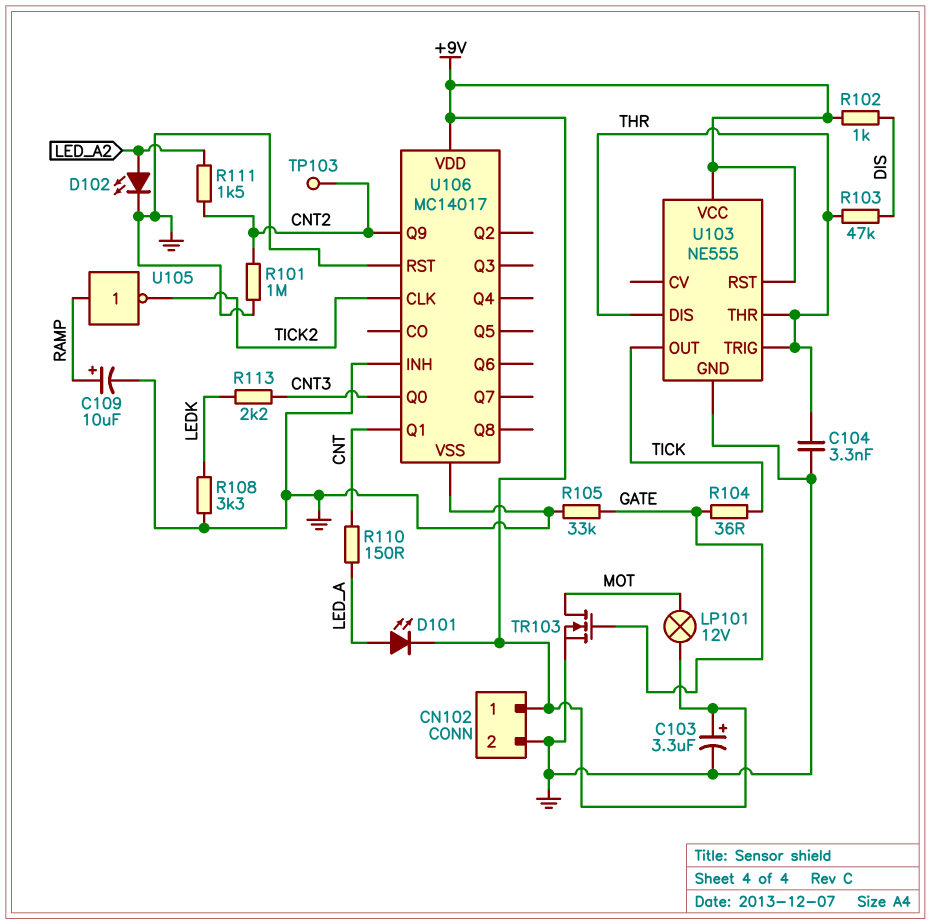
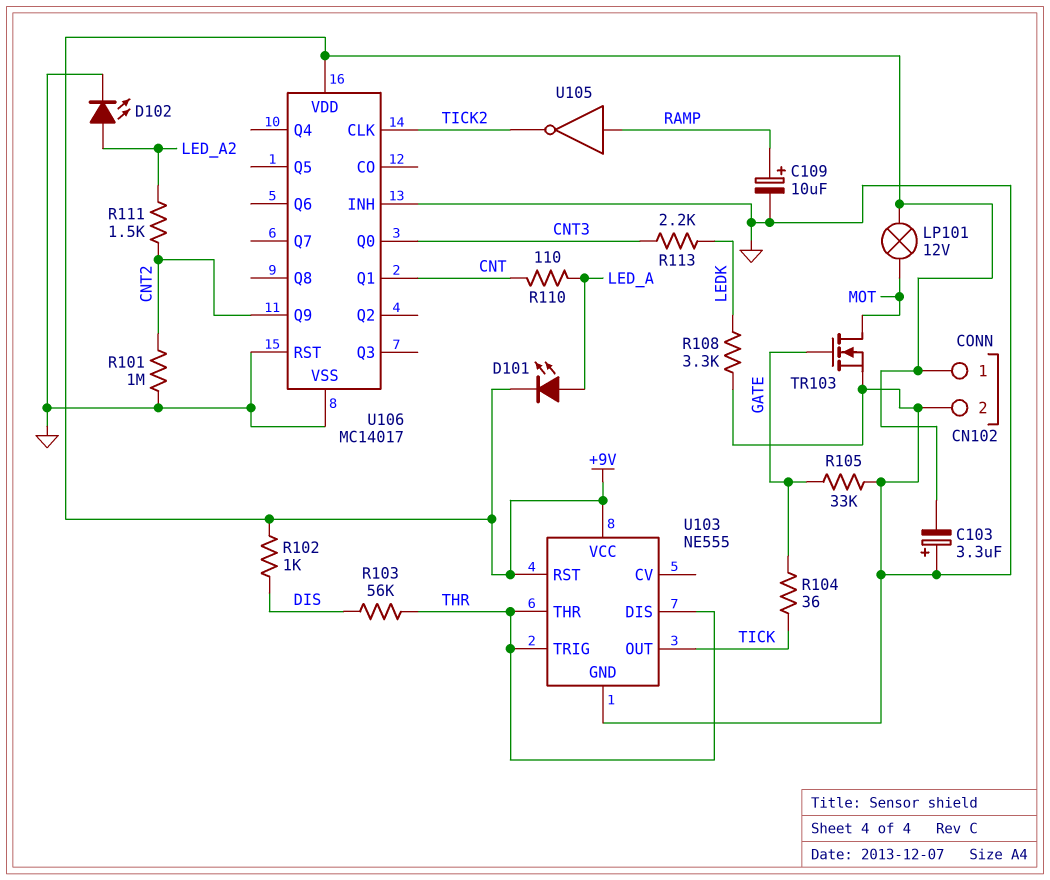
C103: 3.3uF (plus +9V, minus GND) -> 3.3uF (plus GND, minus +9V)
C104: 3.3nF (GND, THR) -> none
R103: 47k (DIS, THR) -> 56k (DIS, THR)
R110: 150 (CNT, LED_A) -> 110 (CNT, LED_A)
TP103: test point (CNT2) -> none

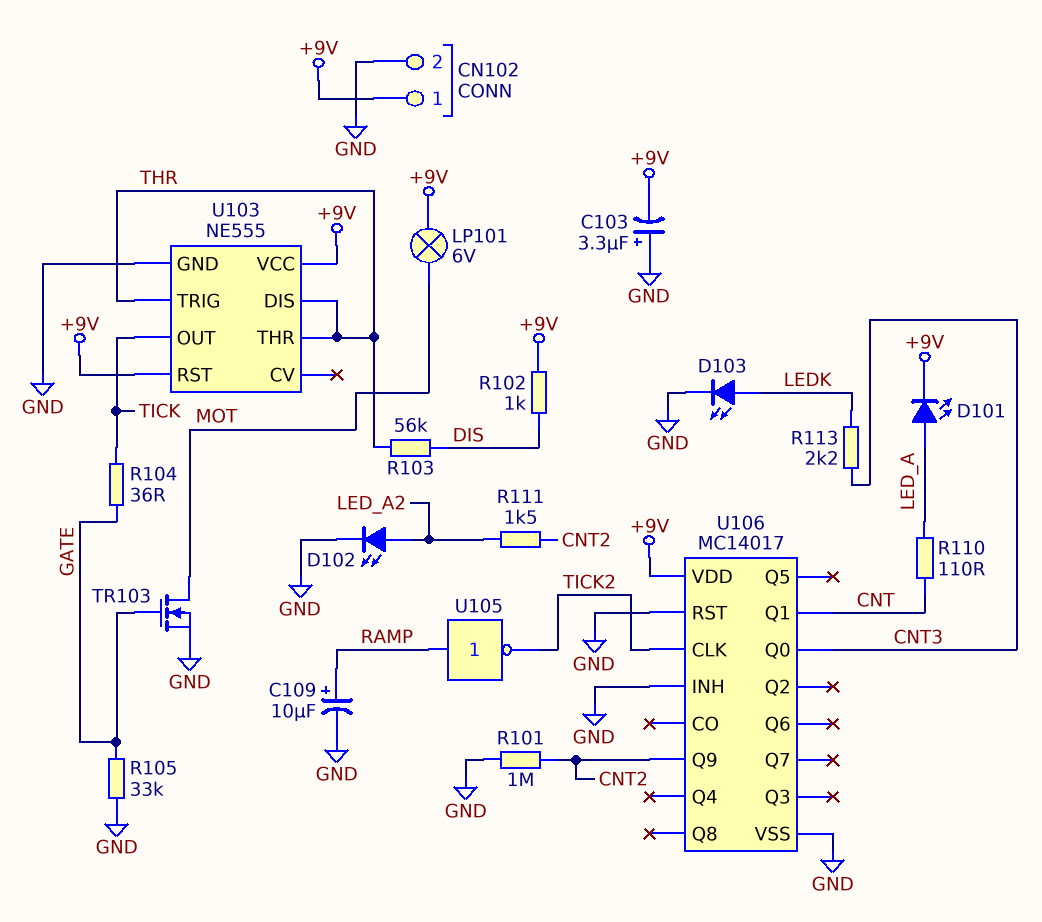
D103: none -> LED (A LEDK, K GND)
LP101: lamp 12V (+9V, MOT) -> lamp 6V (+9V, MOT)
R108: 3.3k (GND, LEDK) -> none

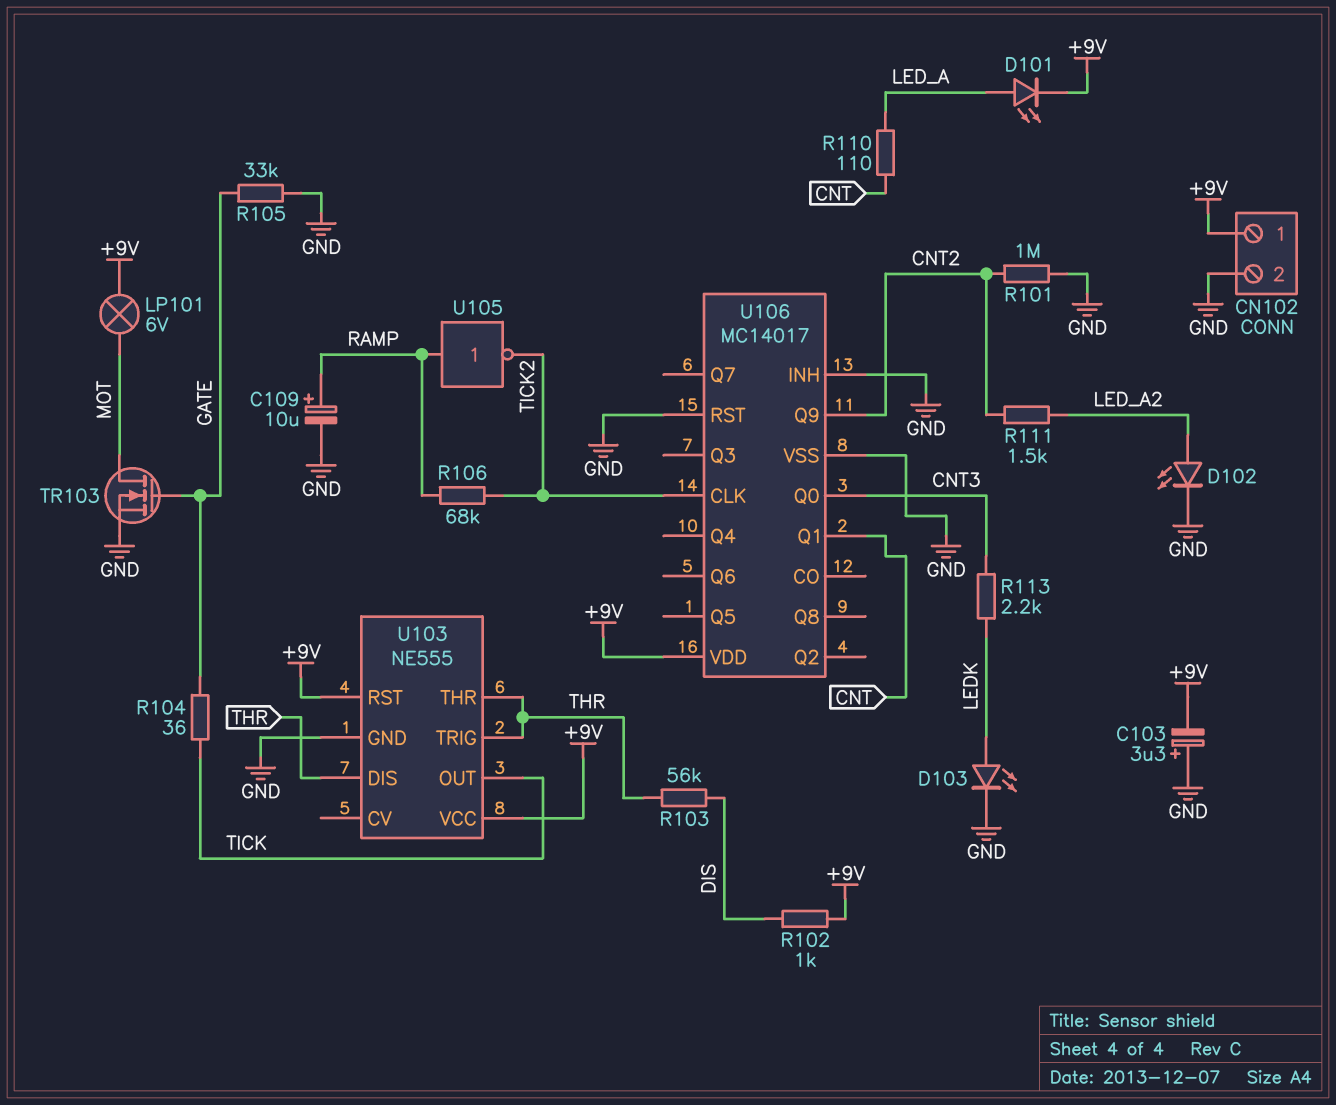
R106: none -> 68k (RAMP, TICK2)

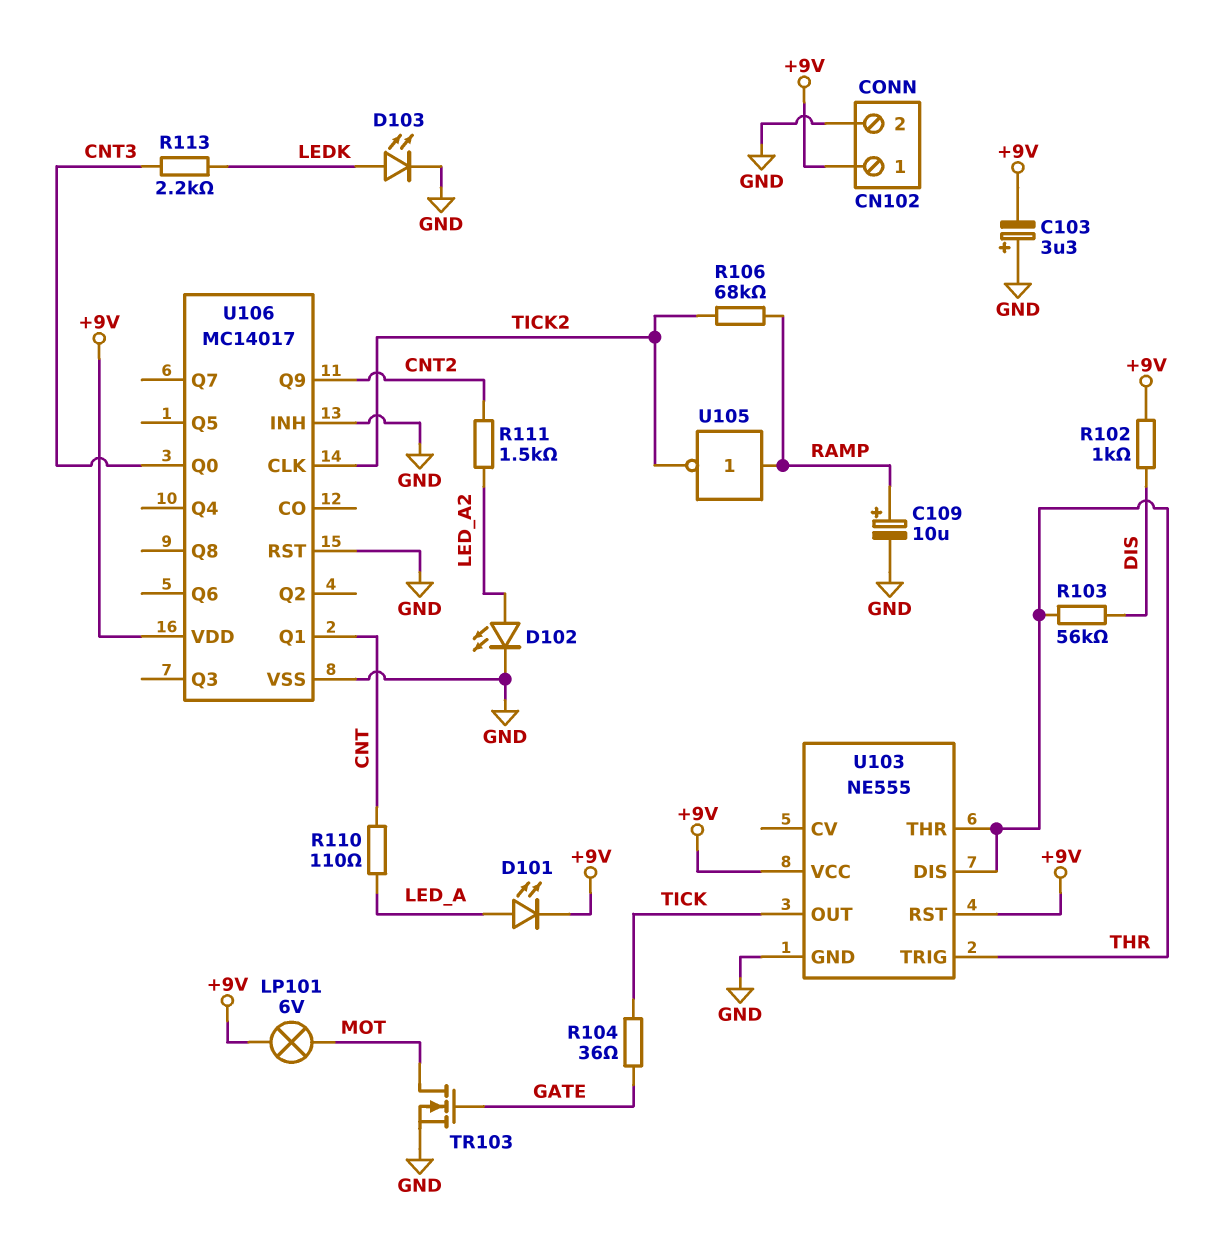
R101: 1M (CNT2, GND) -> none
R105: 33k (GATE, GND) -> none

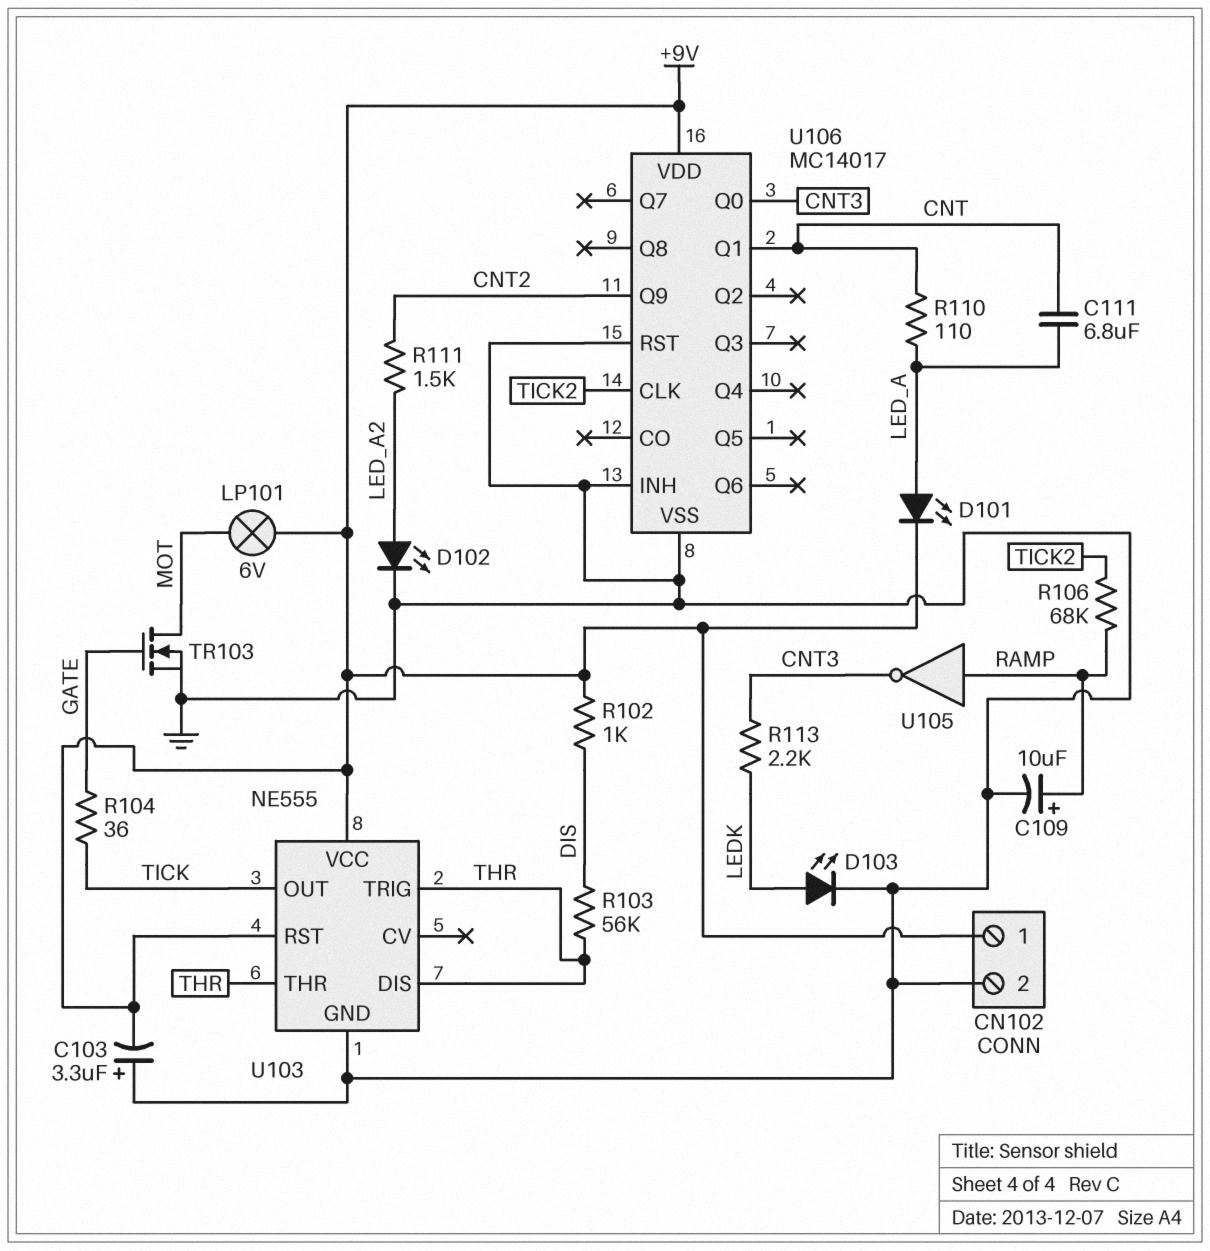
C111: none -> 6.8uF (CNT, LED_A)
U105: NOT (in RAMP, out TICK2) -> NOT (in RAMP, out CNT3)

